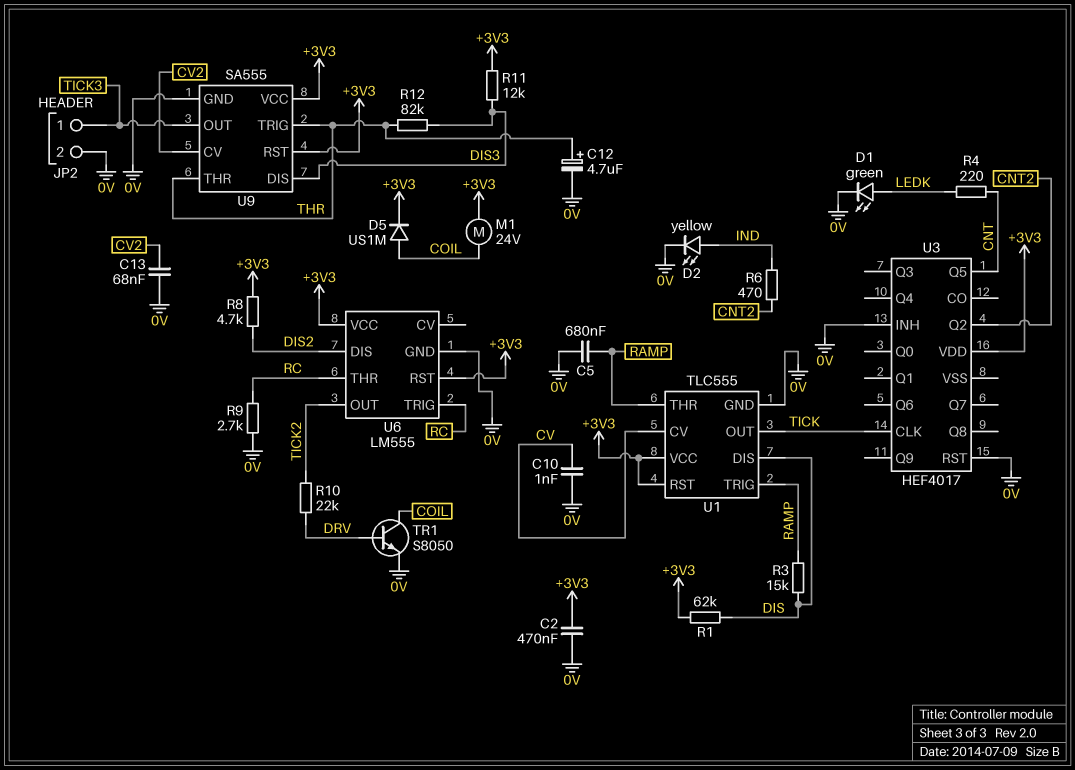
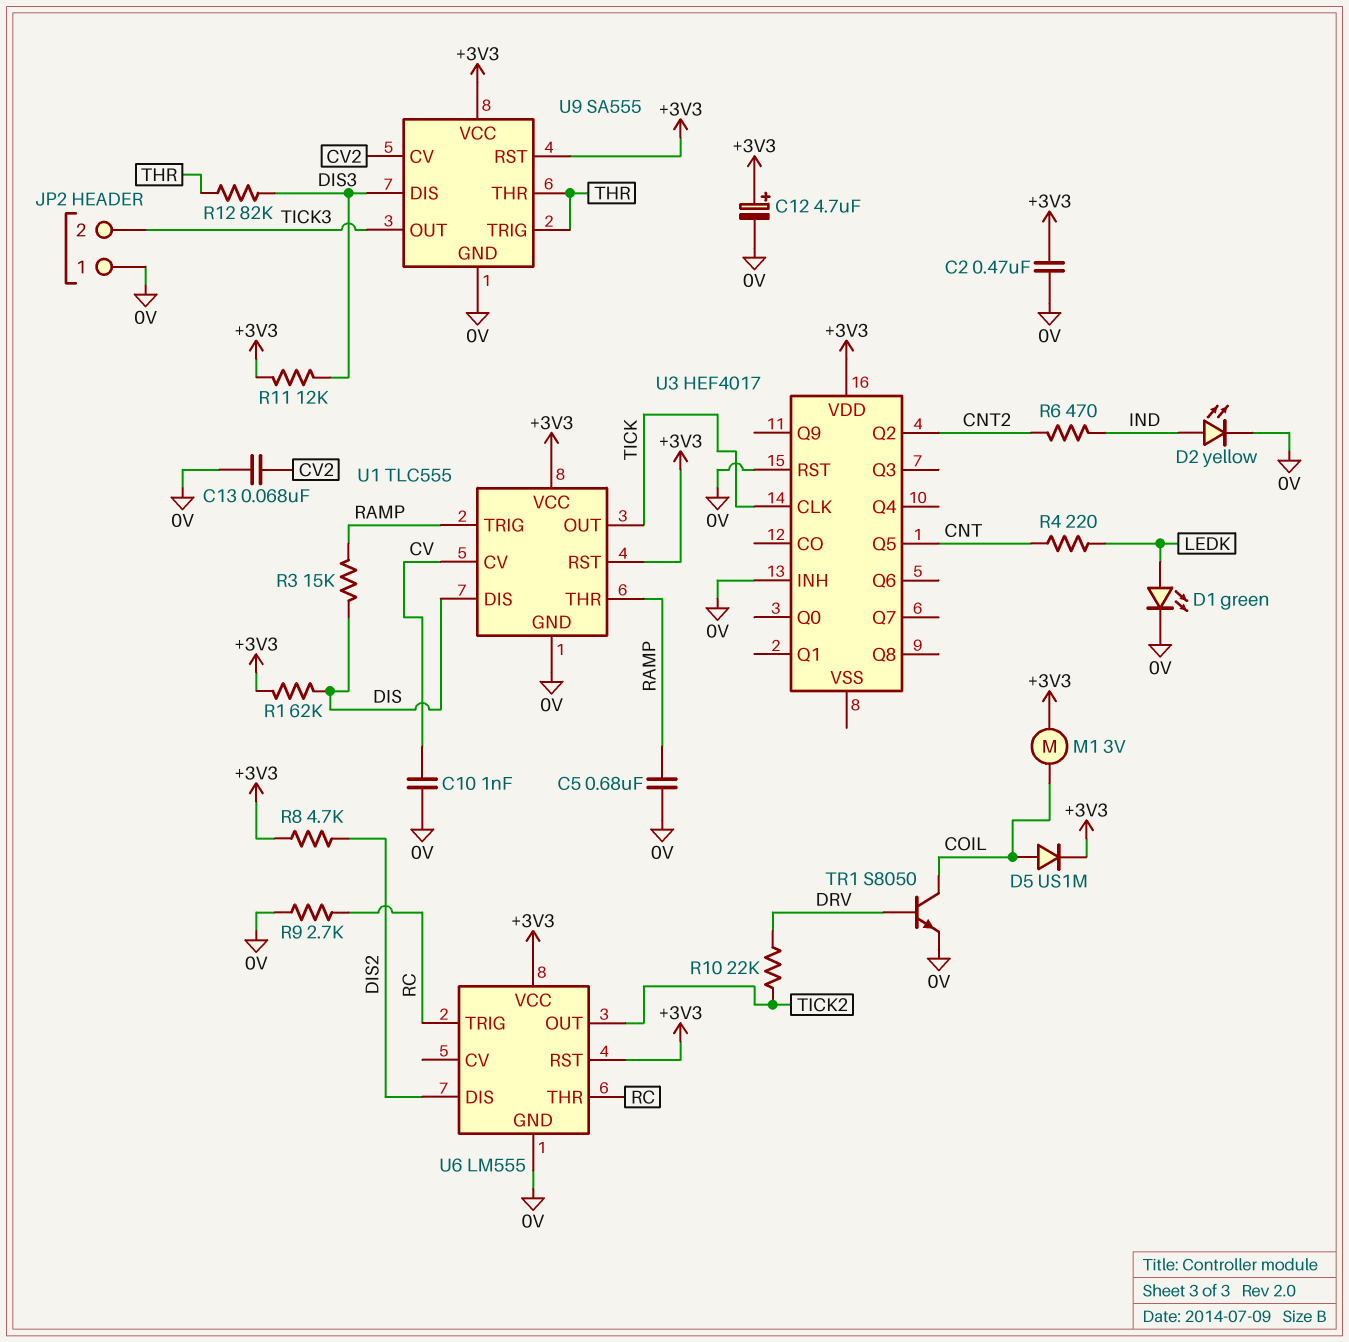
C12: 4.7uF (plus THR, minus 0V) -> 4.7uF (plus +3V3, minus 0V)
JP2 pin 1: TICK3 -> 0V
JP2 pin 2: 0V -> TICK3
M1: motor 24V (+3V3, COIL) -> motor 3V (+3V3, COIL)

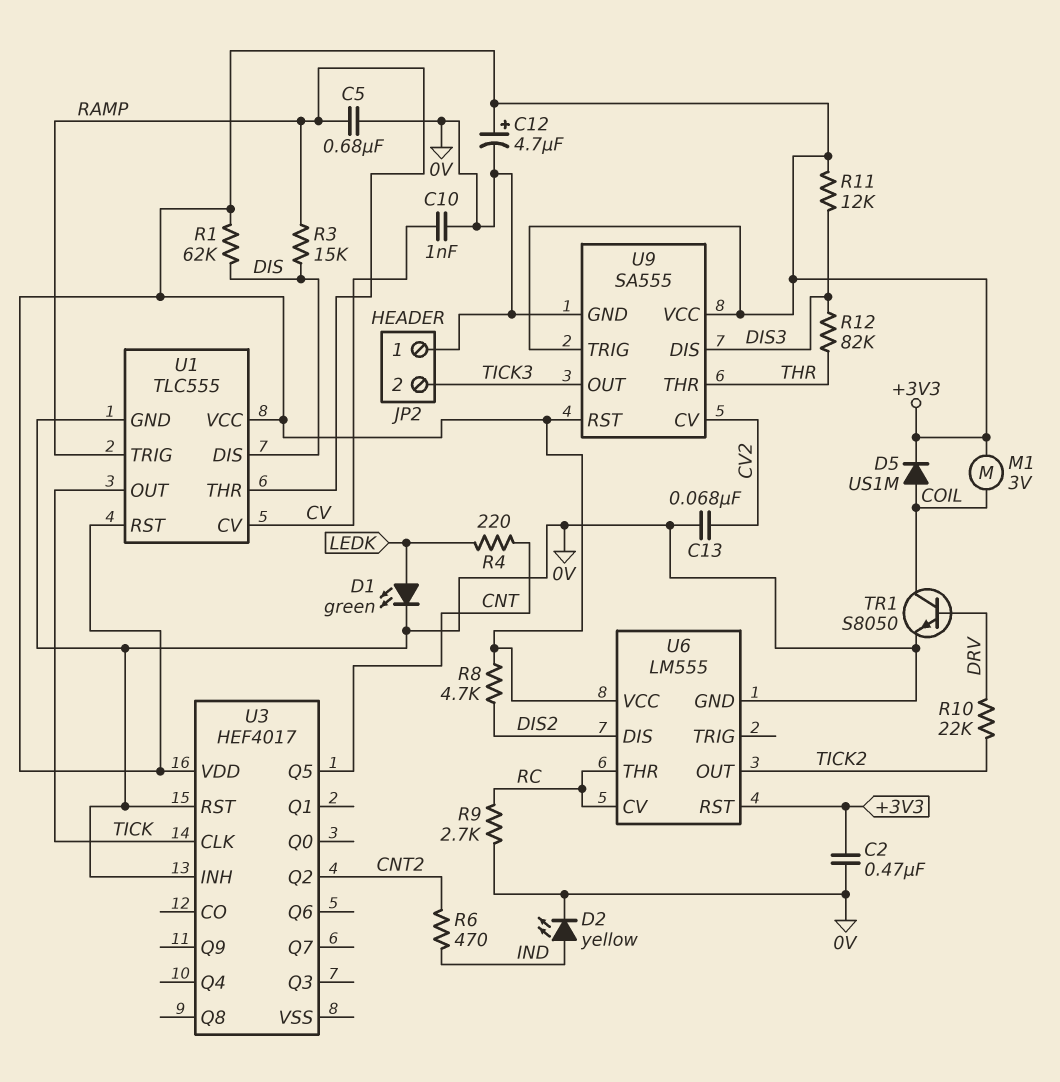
U6 pin CV: none -> RC
U6 pin TRIG: RC -> none
U9 pin TRIG: THR -> +3V3

